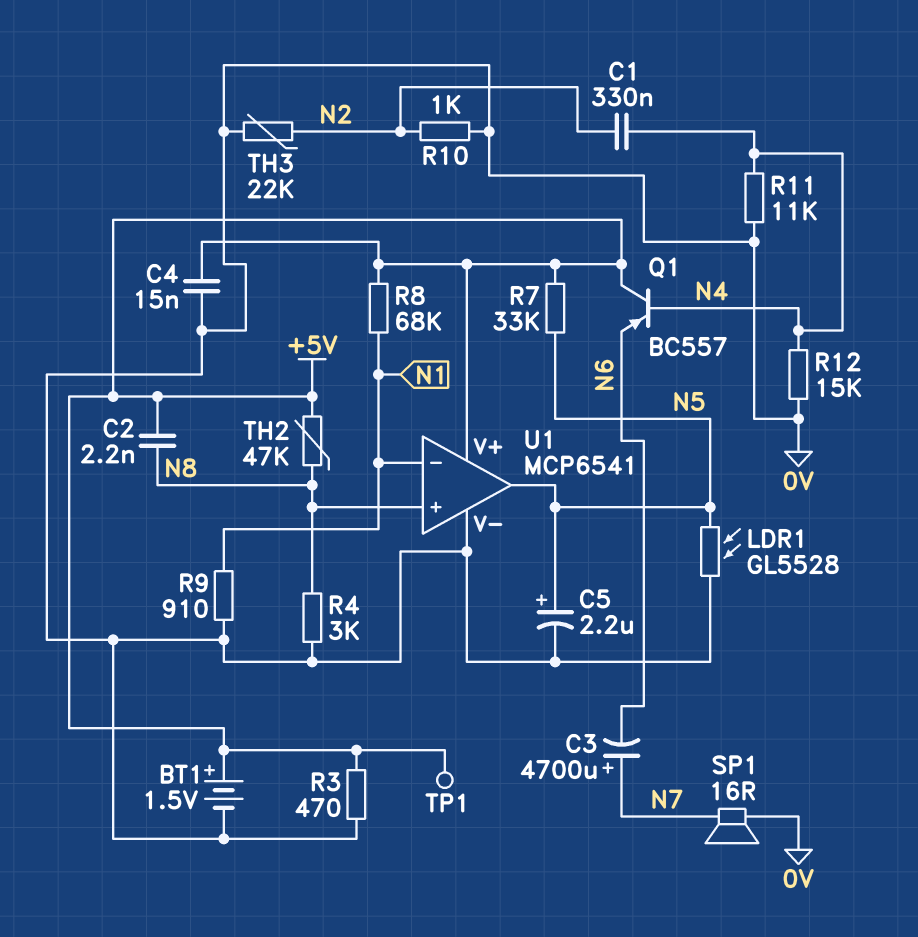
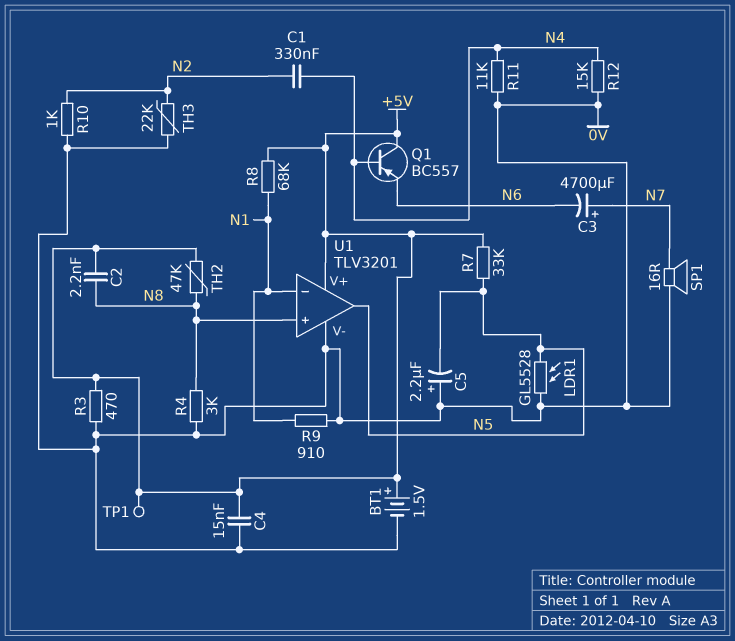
C5: 2.2uF (plus N5, minus 0V) -> 2.2uF (plus 0V, minus N5)
U1: MCP6541 -> TLV3201

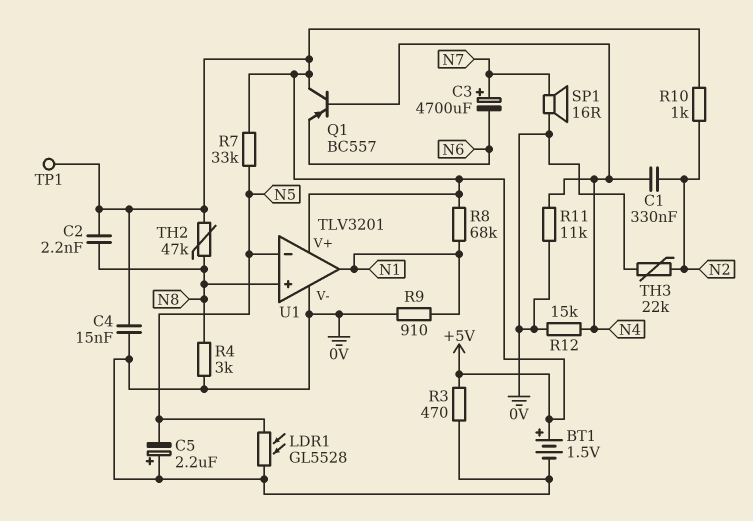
R10: 1k (0V, N2) -> 1k (+5V, N2)
U1 pin in-: N1 -> N5
U1 pin out: N5 -> N1

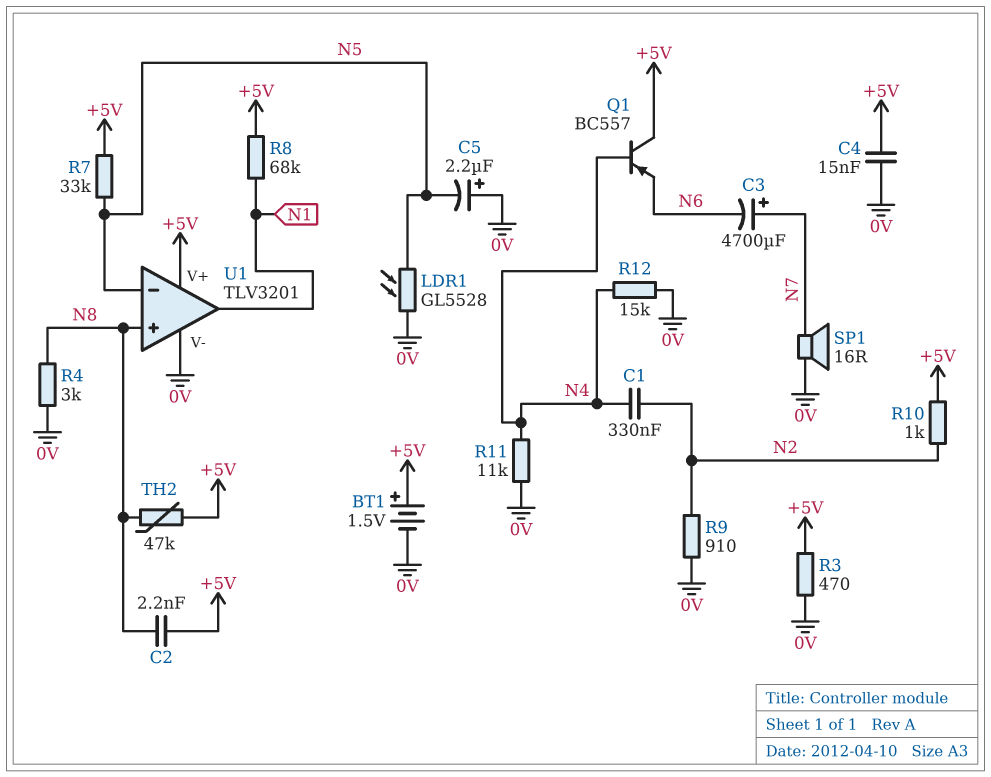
R9: 910 (0V, N1) -> 910 (0V, N2)
TH3: 22k (0V, N2) -> none
TP1: test point (+5V) -> none

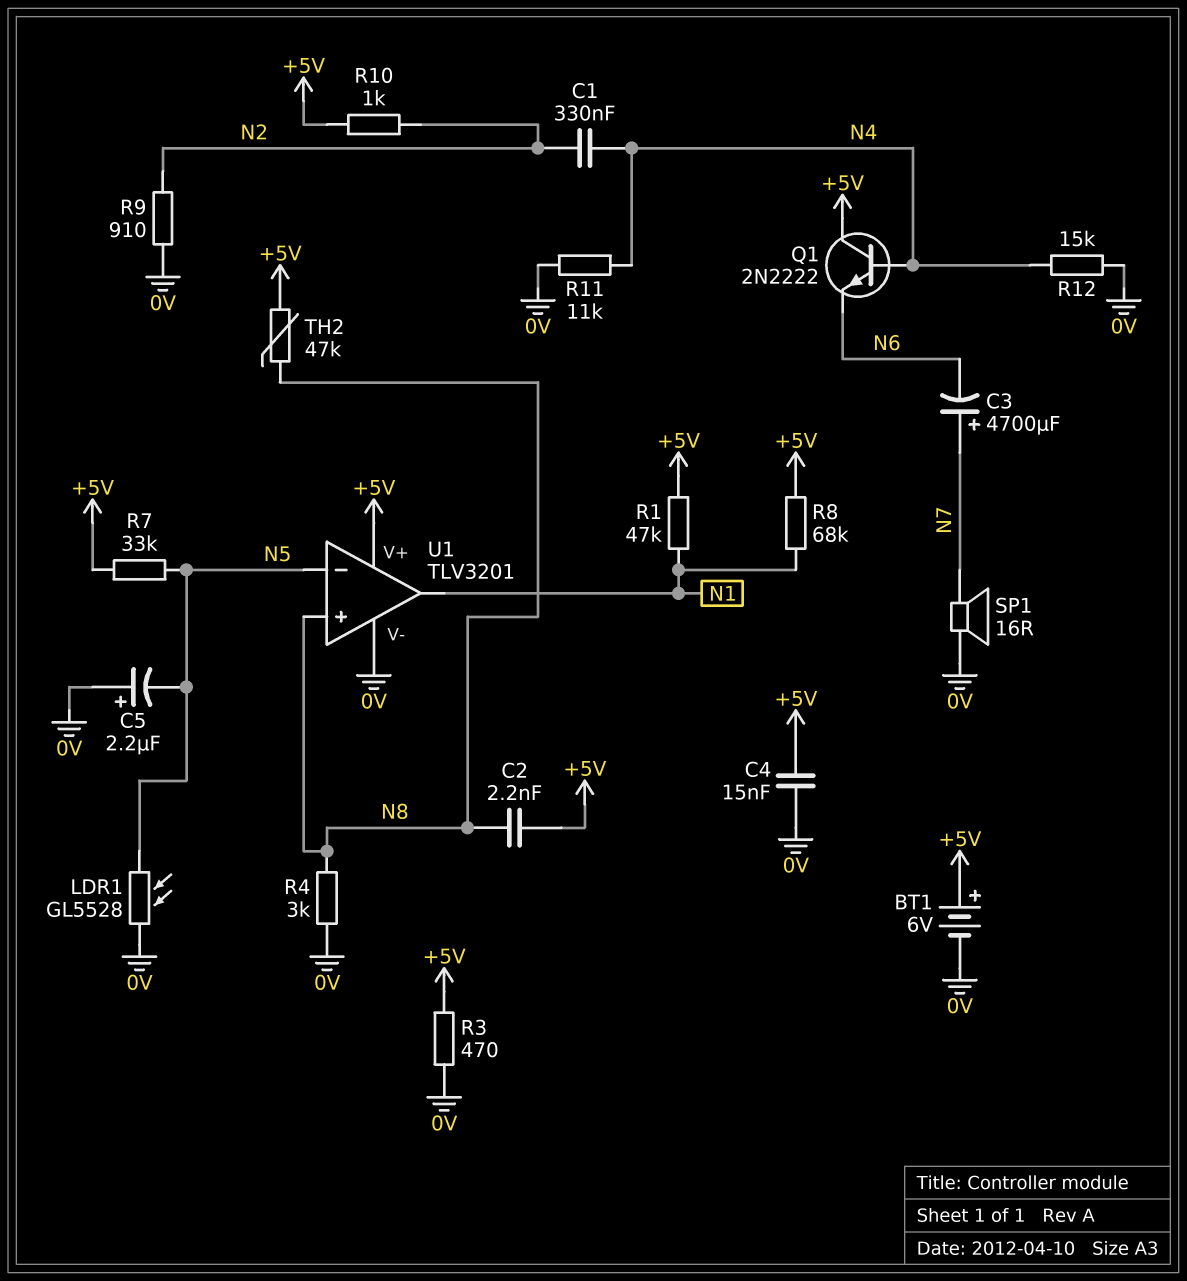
BT1: 1.5V (plus +5V, minus 0V) -> 6V (plus +5V, minus 0V)
Q1: PNP BC557 (B N4, C +5V, E N6) -> NPN 2N2222 (B N4, C +5V, E N6)
R1: none -> 47k (+5V, N1)

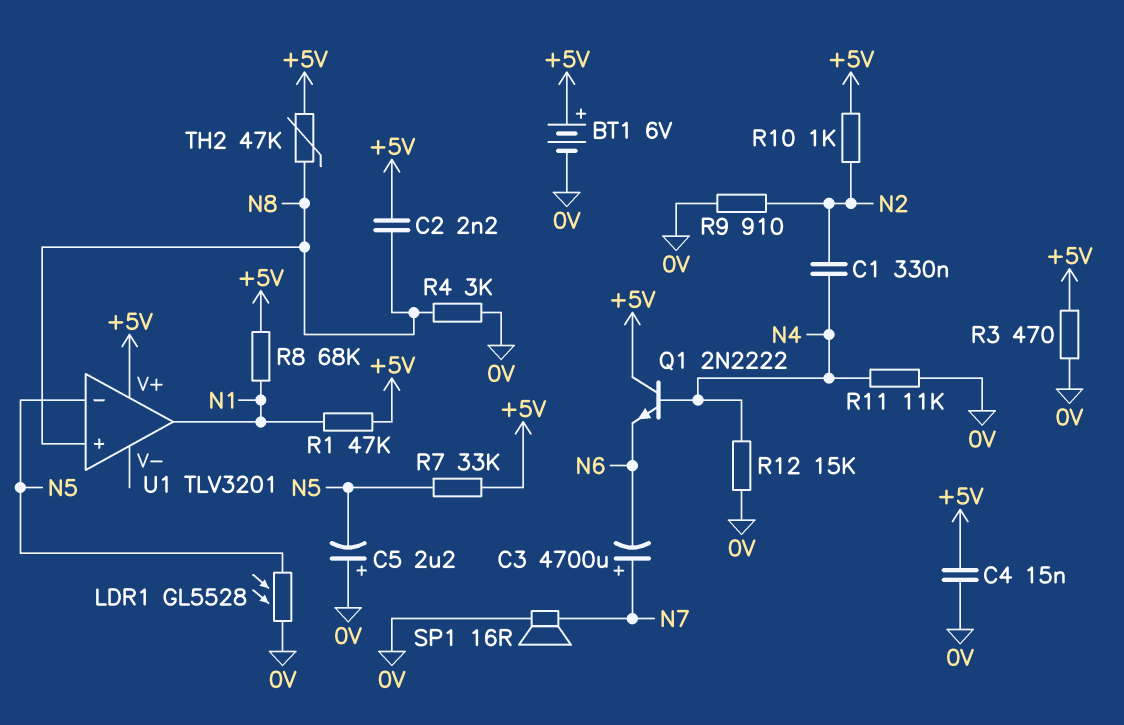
U1 pin V-: 0V -> none

